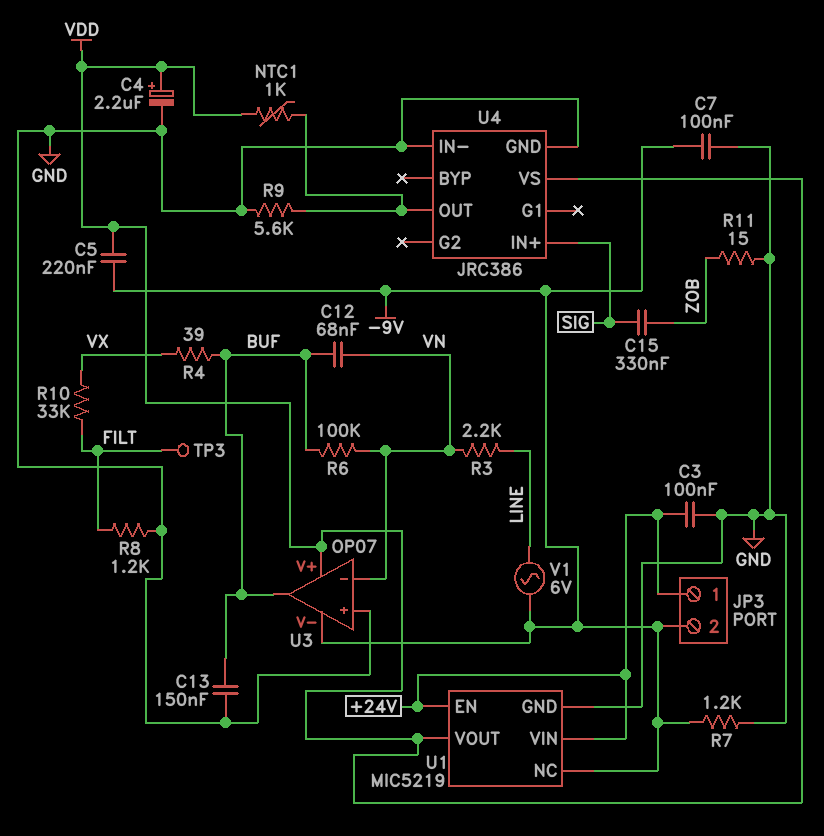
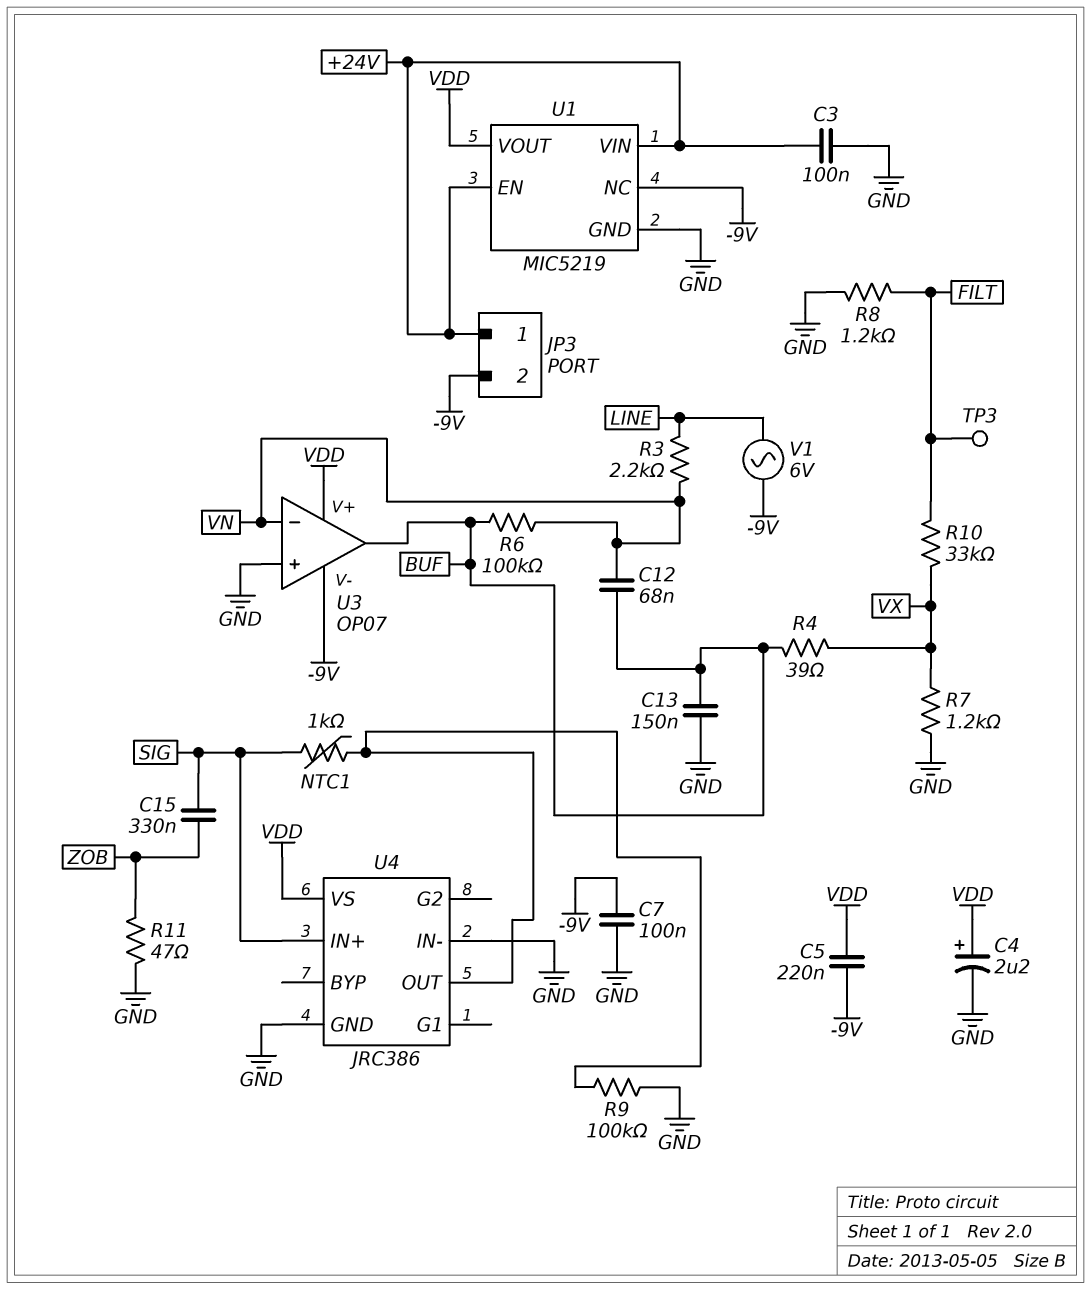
NTC1: 1k (U4/OUT, VDD) -> 1k (SIG, U4/OUT)
R7: 1.2k (-9V, GND) -> 1.2k (GND, VX)
R9: 5.6k (GND, U4/OUT) -> 100k (GND, U4/OUT)
R11: 15 (GND, ZOB) -> 47 (GND, ZOB)

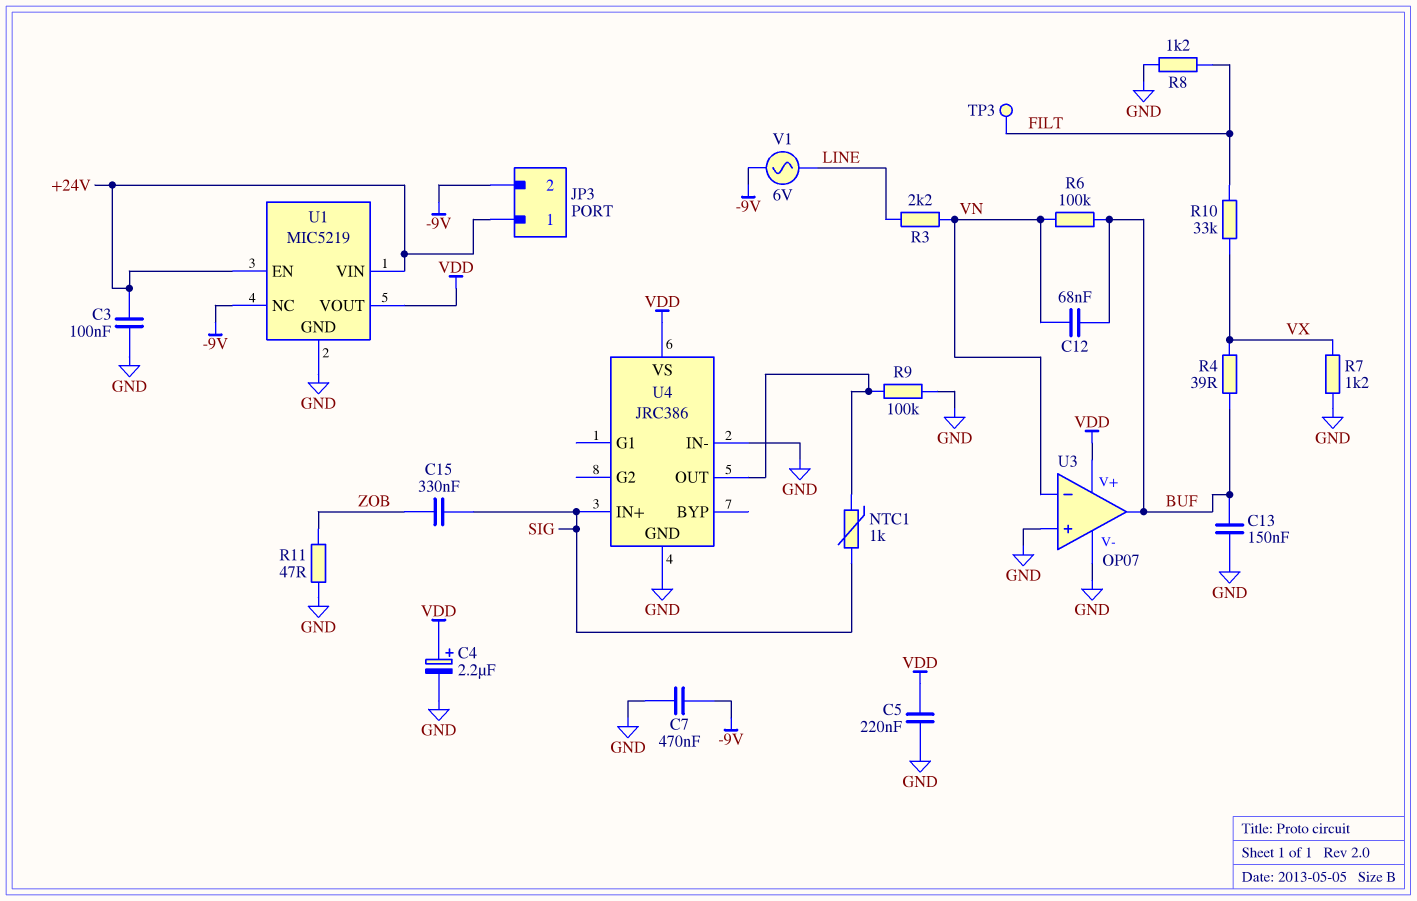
C5: 220nF (-9V, VDD) -> 220nF (GND, VDD)
C7: 100nF (-9V, GND) -> 470nF (-9V, GND)
U3 pin V-: -9V -> GND

